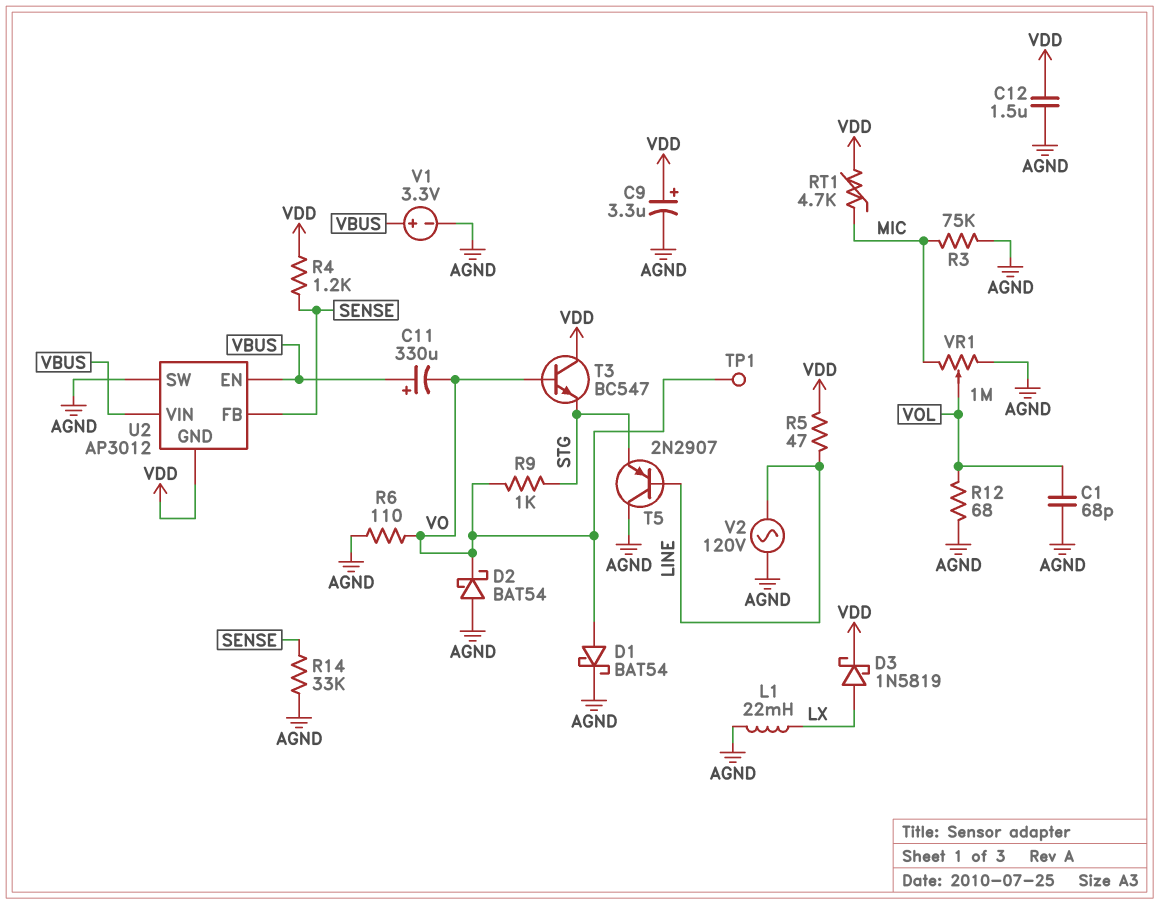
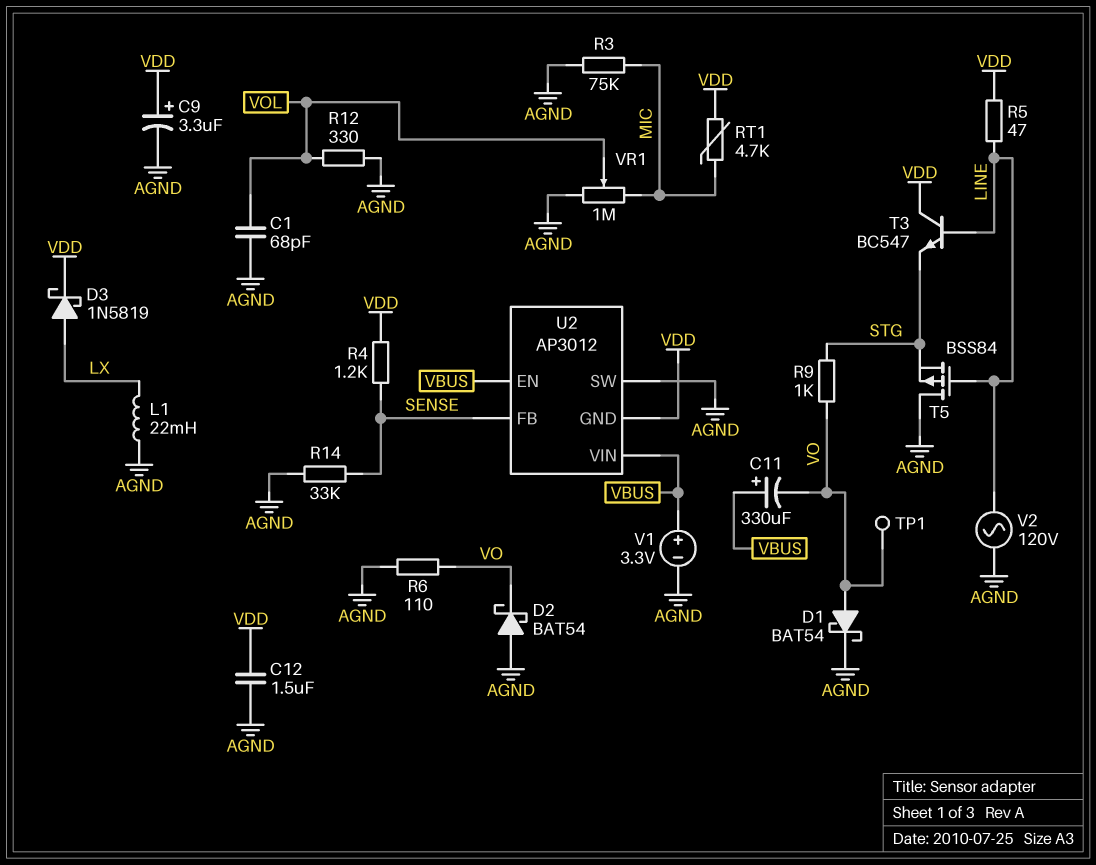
R12: 68 (AGND, VOL) -> 330 (AGND, VOL)
T3: NPN BC547 (B VO, C VDD, E STG) -> NPN BC547 (B LINE, C VDD, E STG)
T5: PNP 2N2907 (B LINE, C AGND, E STG) -> PMOS BSS84 (G LINE, D AGND, S STG)

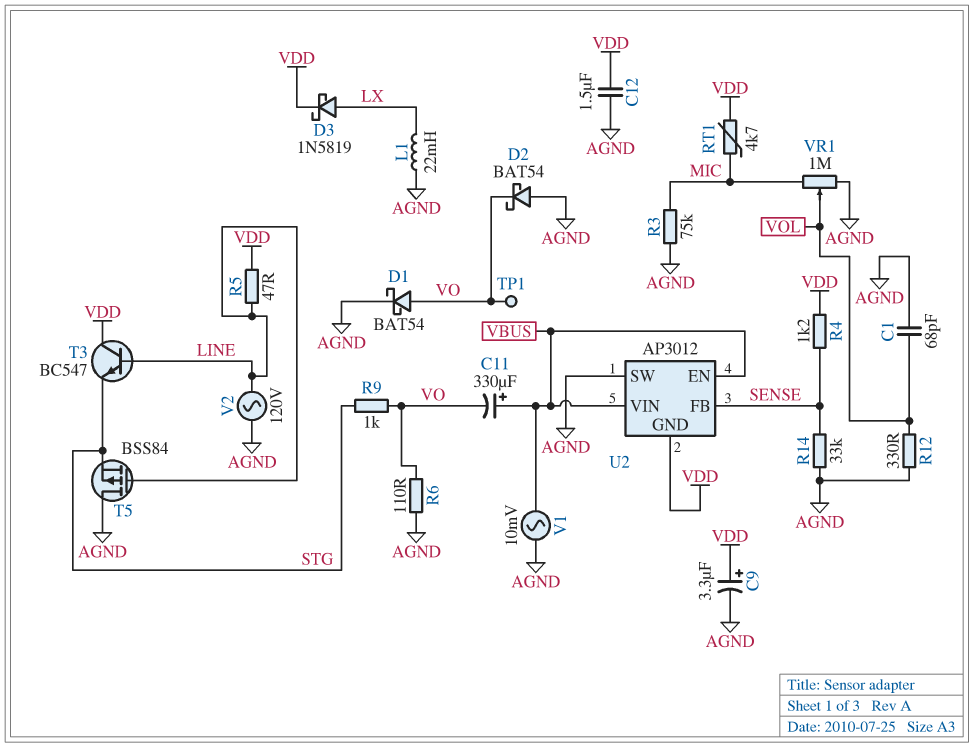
V1: 3.3V (plus VBUS, minus AGND) -> AC 10mV (AGND, VBUS)

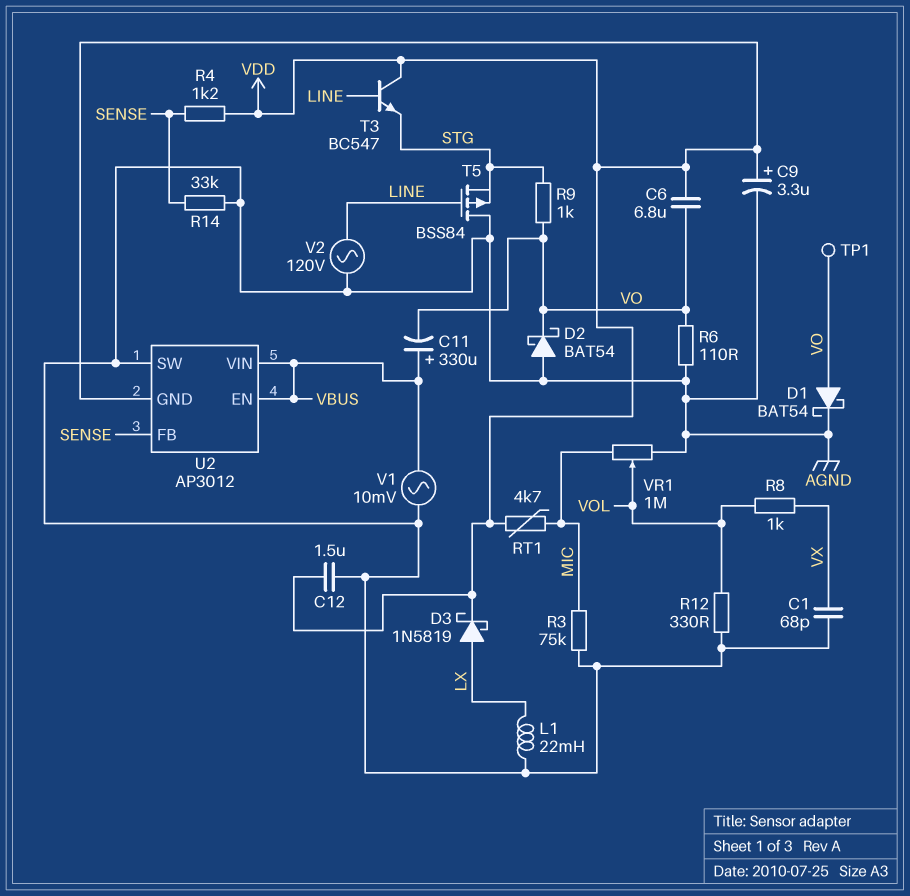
C1: 68pF (AGND, VOL) -> 68pF (AGND, VX)
C6: none -> 6.8uF (VDD, VO)
R5: 47 (LINE, VDD) -> none
R8: none -> 1k (VOL, VX)

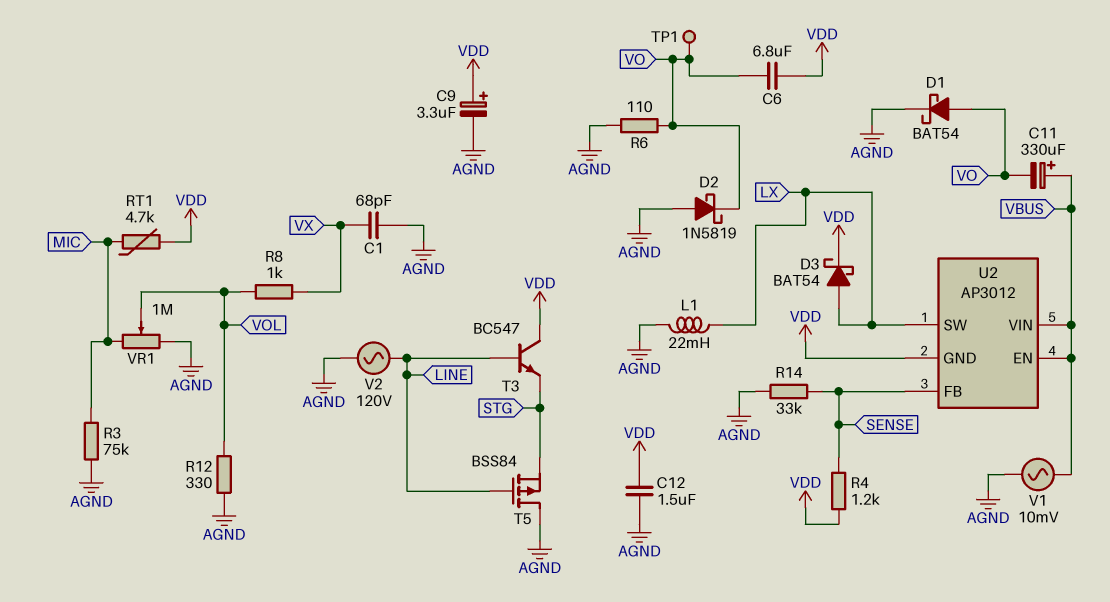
D2: schottky BAT54 (A AGND, K VO) -> schottky 1N5819 (A AGND, K VO)
D3: schottky 1N5819 (A LX, K VDD) -> schottky BAT54 (A LX, K VDD)
R9: 1k (STG, VO) -> none
U2 pin SW: AGND -> LX

